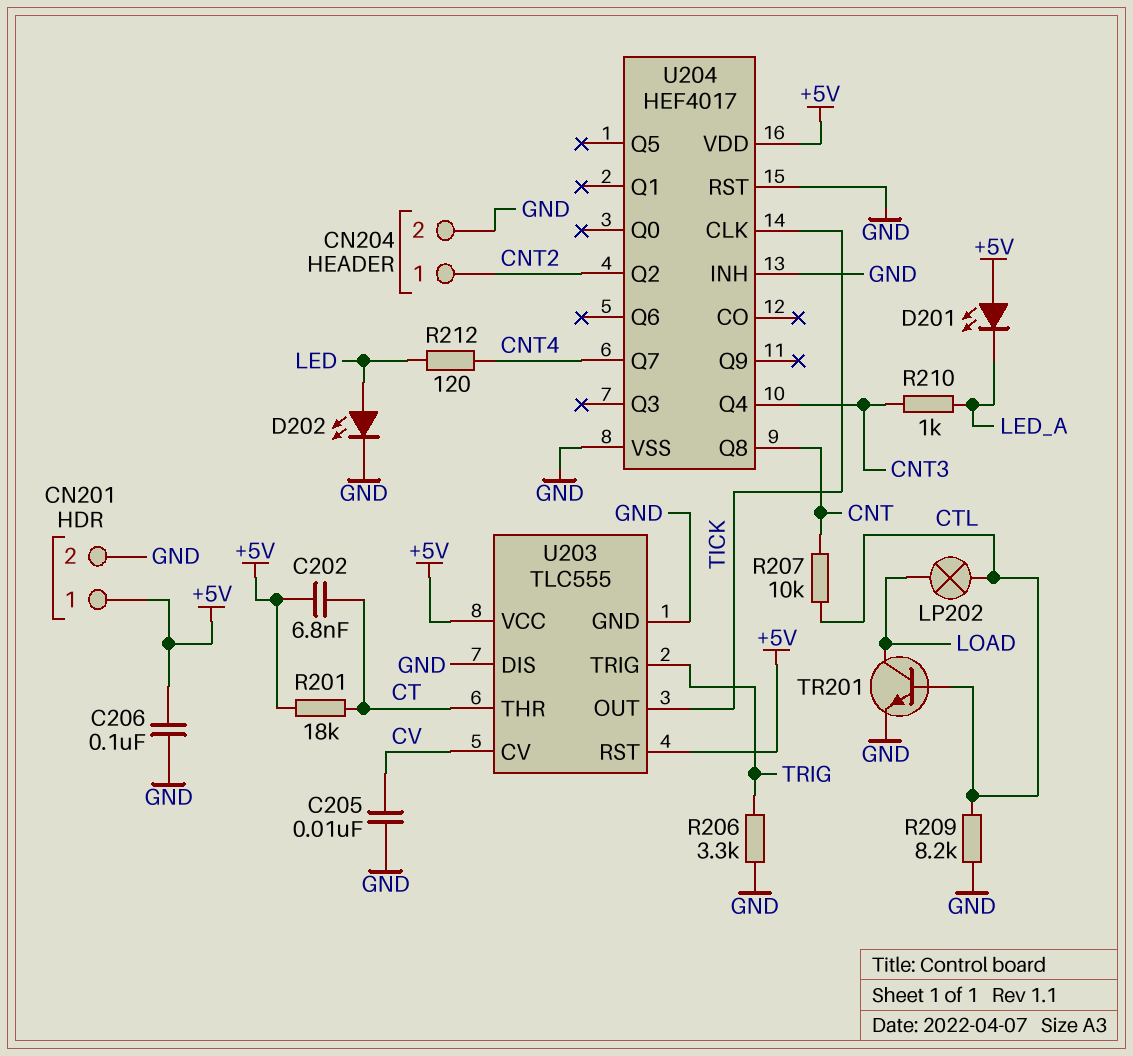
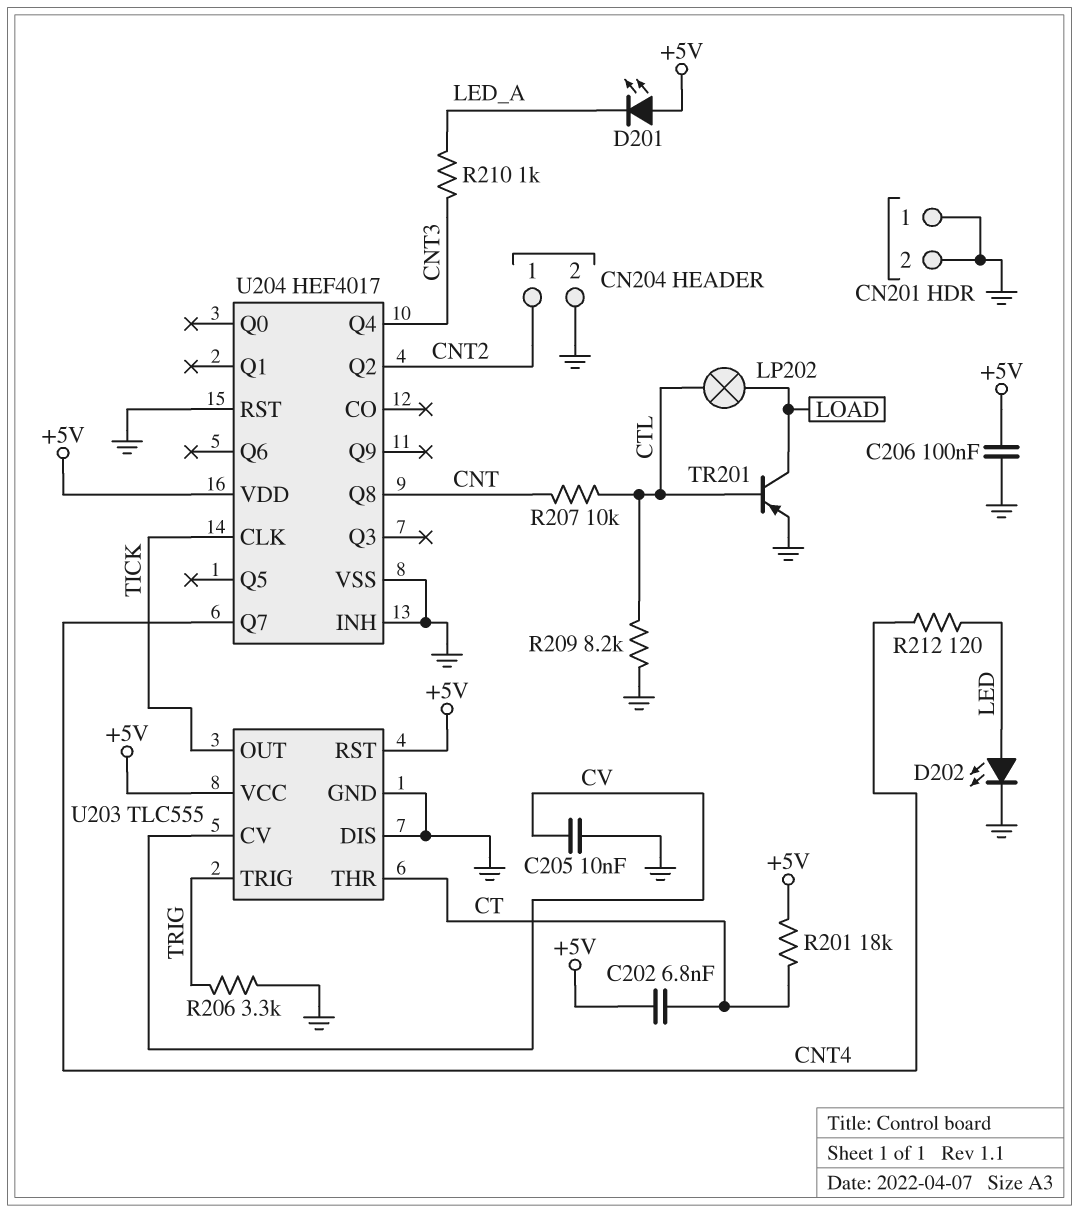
CN201 pin 1: +5V -> GND
TR201: NPN (B CTL, C LOAD, E GND) -> PNP (B CTL, C LOAD, E GND)

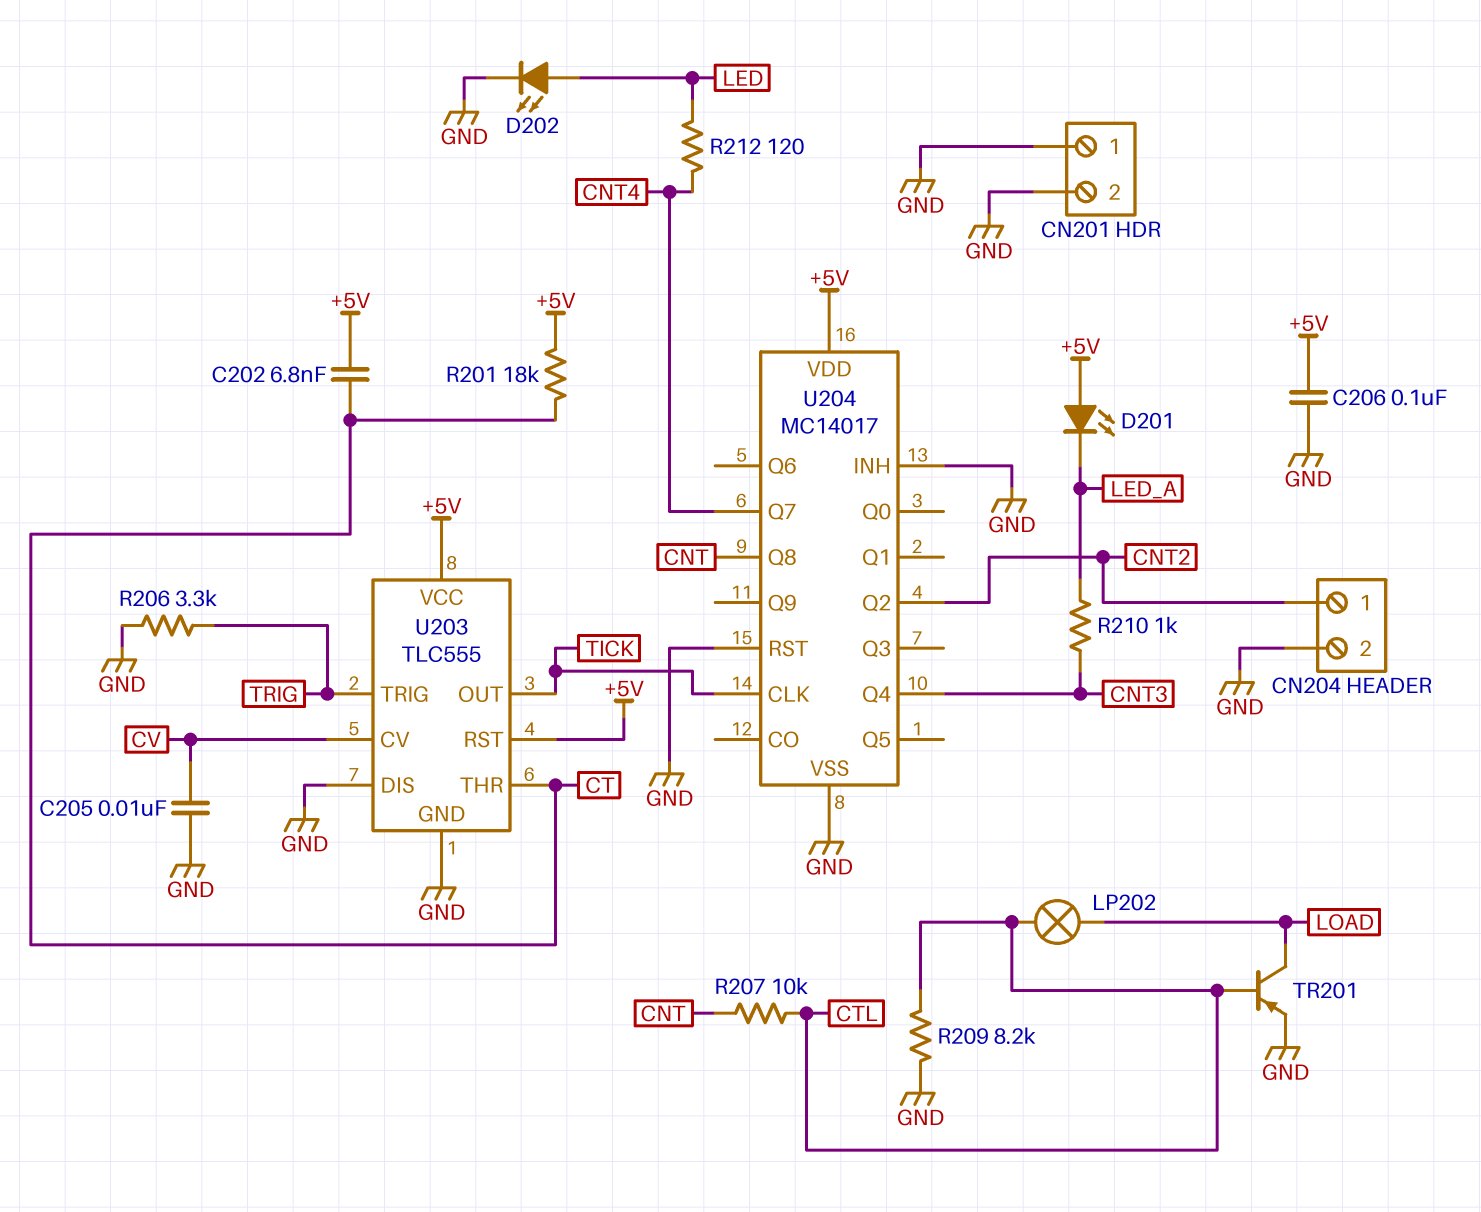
U204: HEF4017 -> MC14017

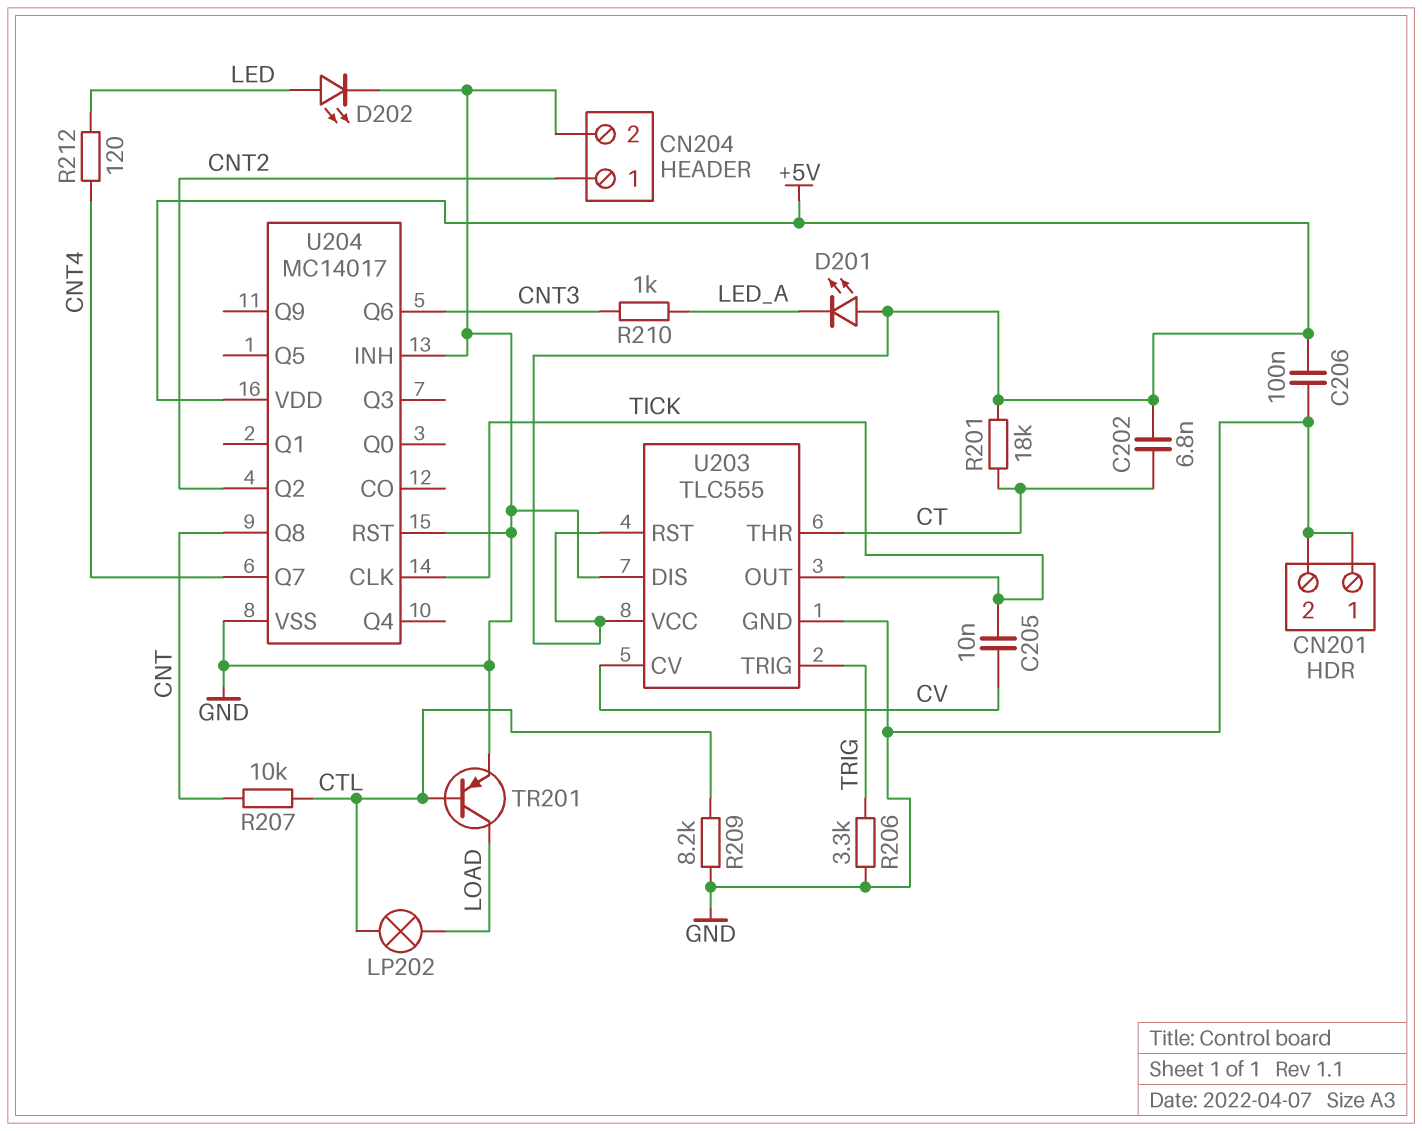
C205: 10nF (CV, GND) -> 10nF (CV, TICK)
U204 pin Q4: CNT3 -> none
U204 pin Q6: none -> CNT3

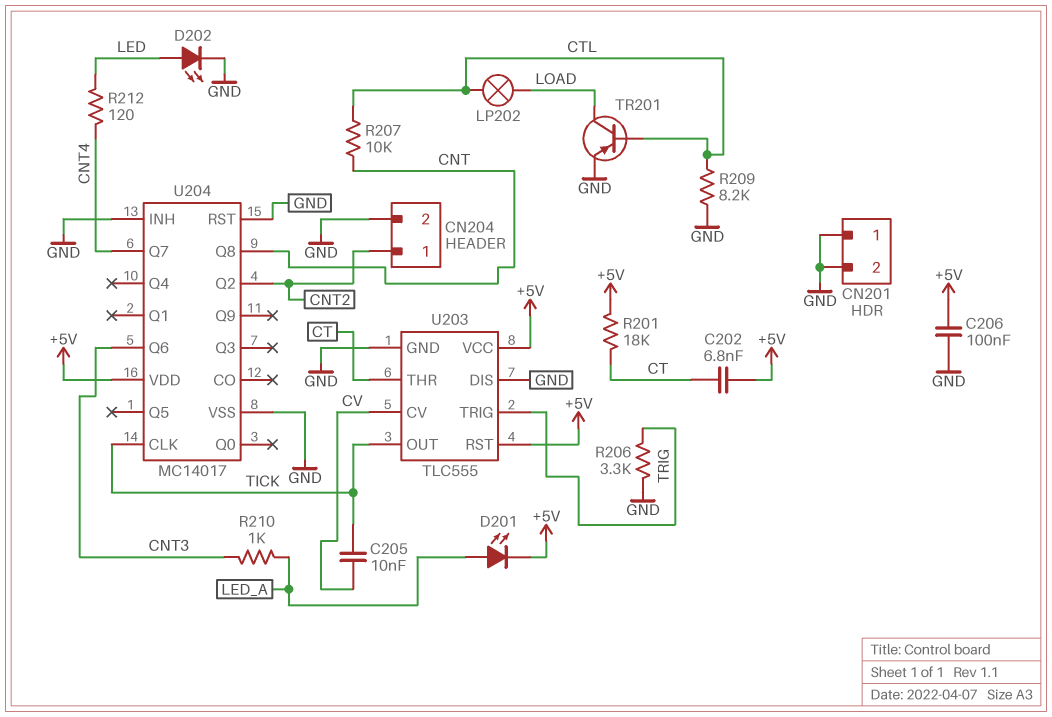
D201: LED (A +5V, K LED_A) -> LED (A LED_A, K +5V)

